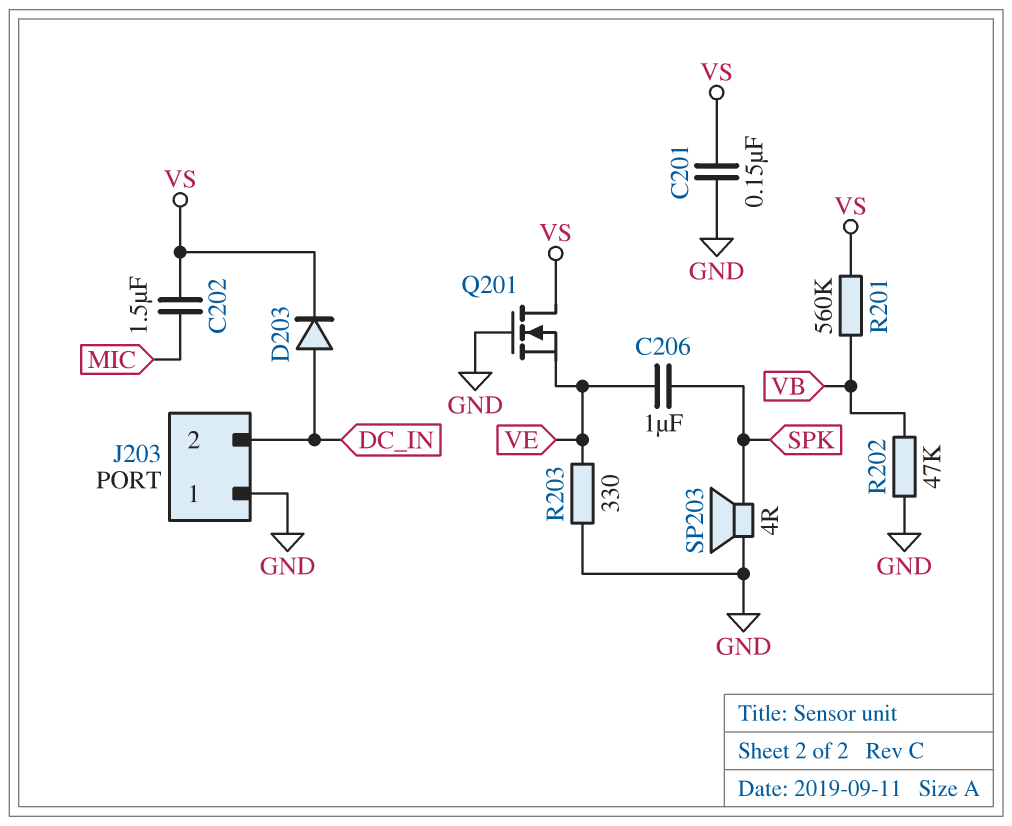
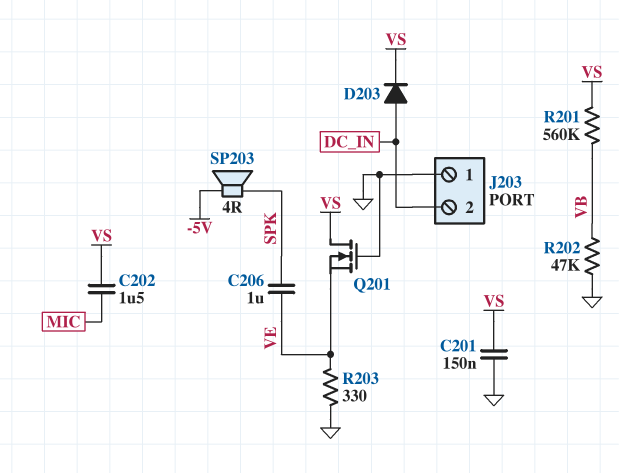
SP203: speaker 4R (GND, SPK) -> speaker 4R (-5V, SPK)

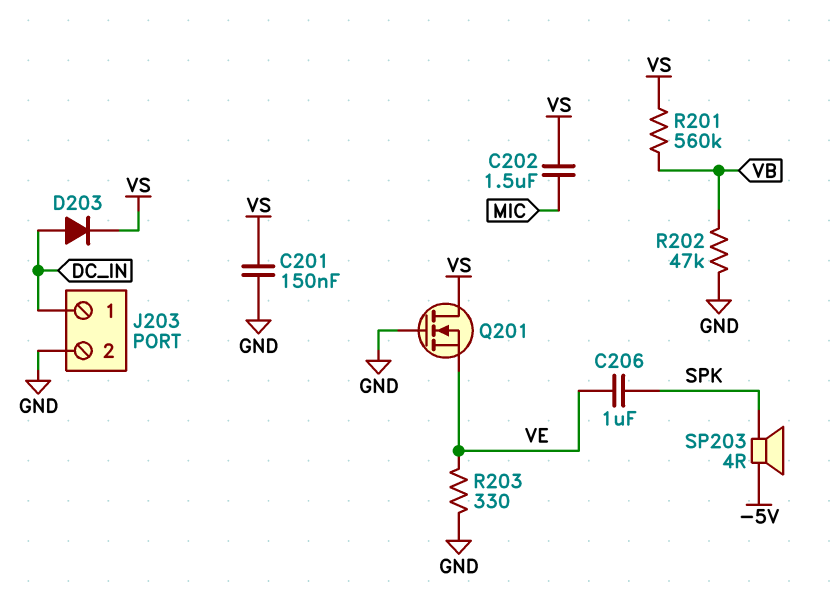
J203 pin 1: GND -> DC_IN
J203 pin 2: DC_IN -> GND

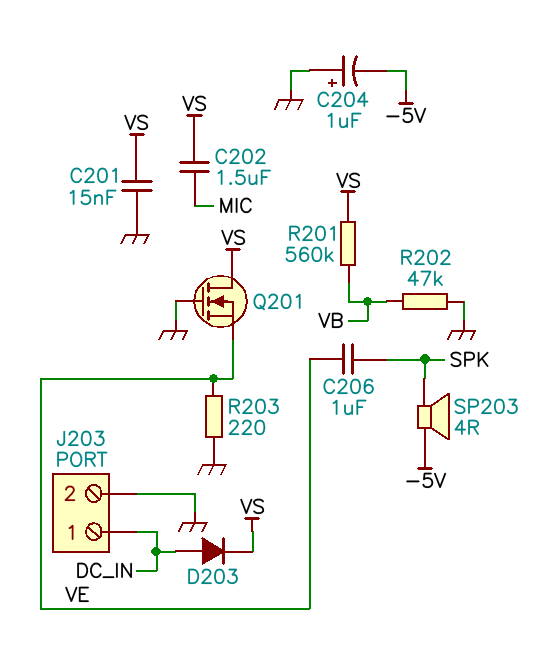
C201: 150nF (GND, VS) -> 15nF (GND, VS)
C204: none -> 1uF (plus GND, minus -5V)
R203: 330 (GND, VE) -> 220 (GND, VE)

